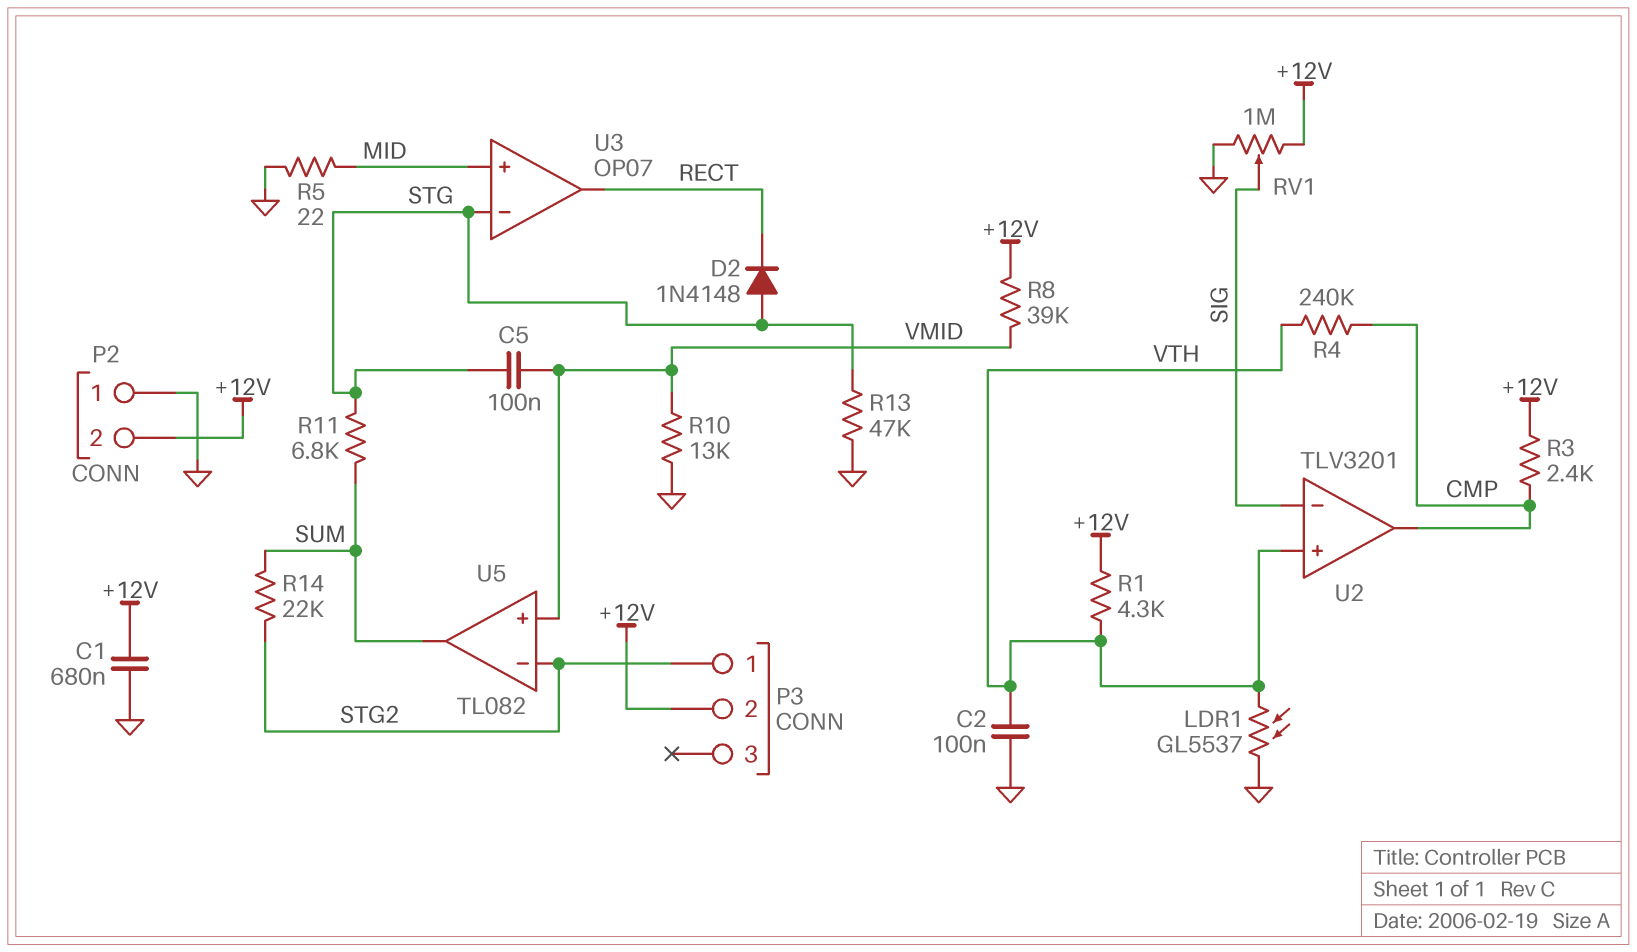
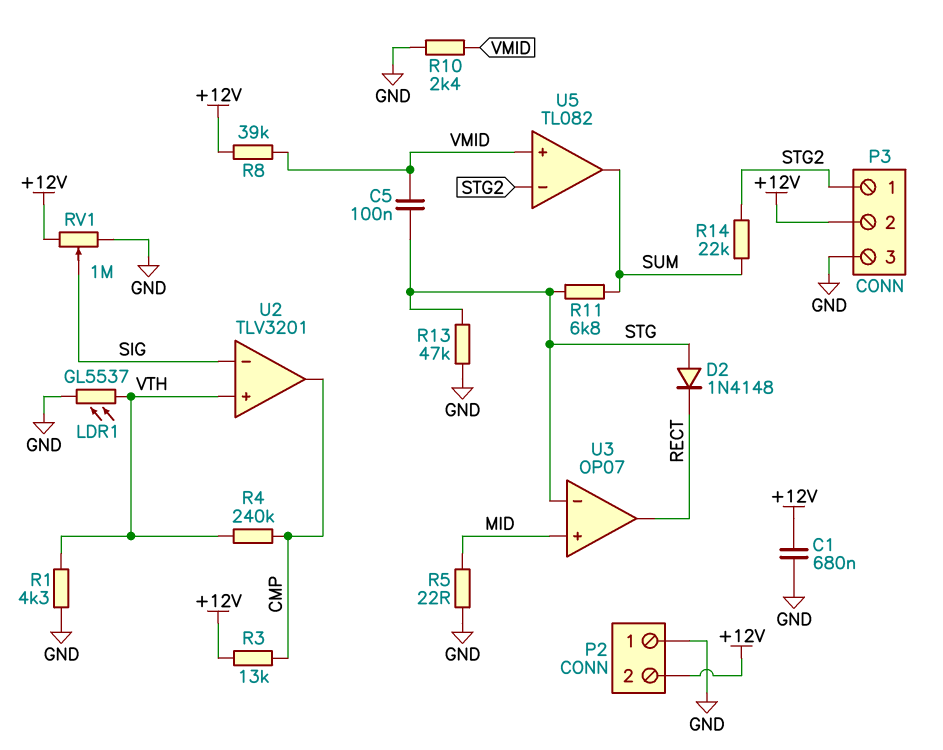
C2: 100nF (GND, VTH) -> none
P3 pin 3: none -> GND
R1: 4.3k (+12V, VTH) -> 4.3k (GND, VTH)
R3: 2.4k (+12V, CMP) -> 13k (+12V, CMP)
R10: 13k (GND, VMID) -> 2.4k (GND, VMID)

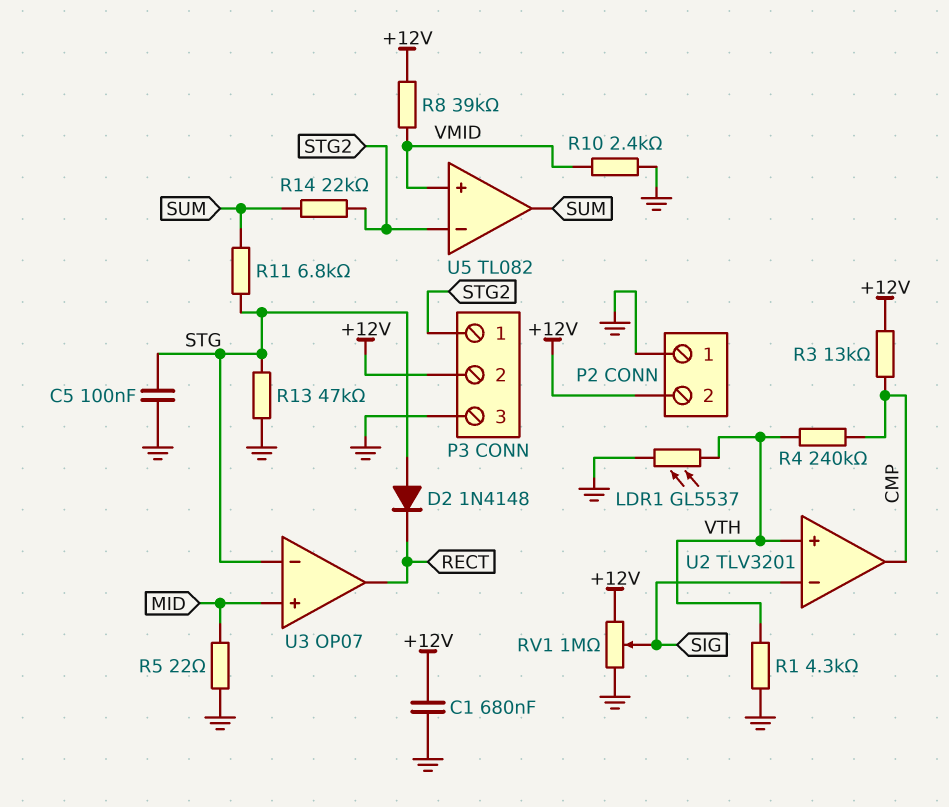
C5: 100nF (STG, VMID) -> 100nF (GND, STG)

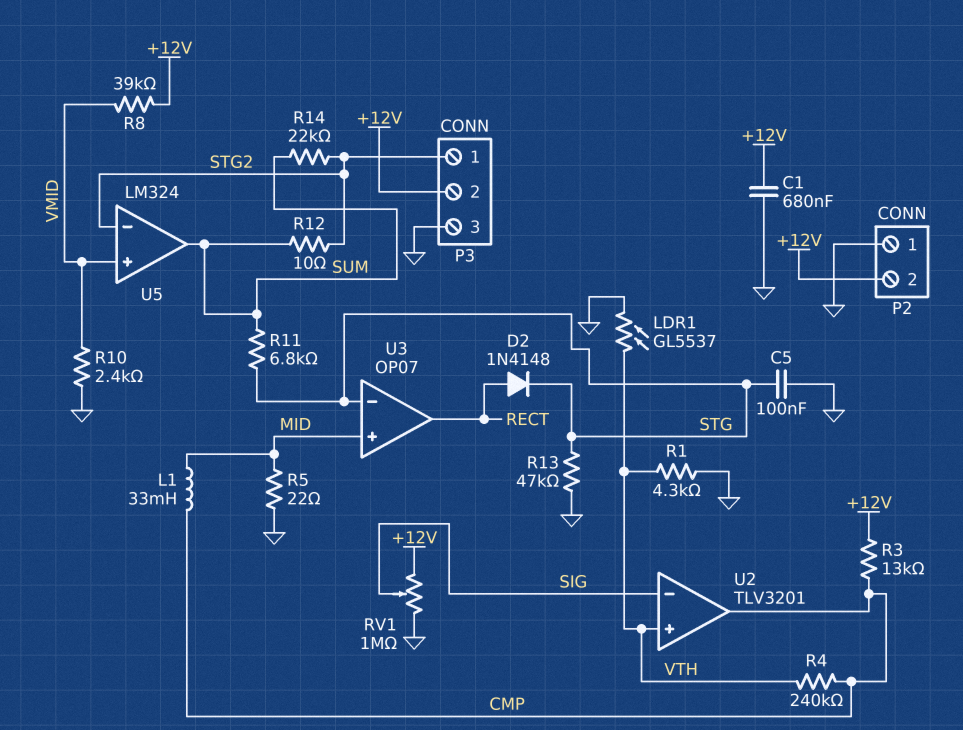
D2: diode 1N4148 (A STG, K RECT) -> diode 1N4148 (A RECT, K STG)
L1: none -> 33mH (CMP, MID)
R12: none -> 10 (STG2, SUM)
U5: TL082 -> LM324

